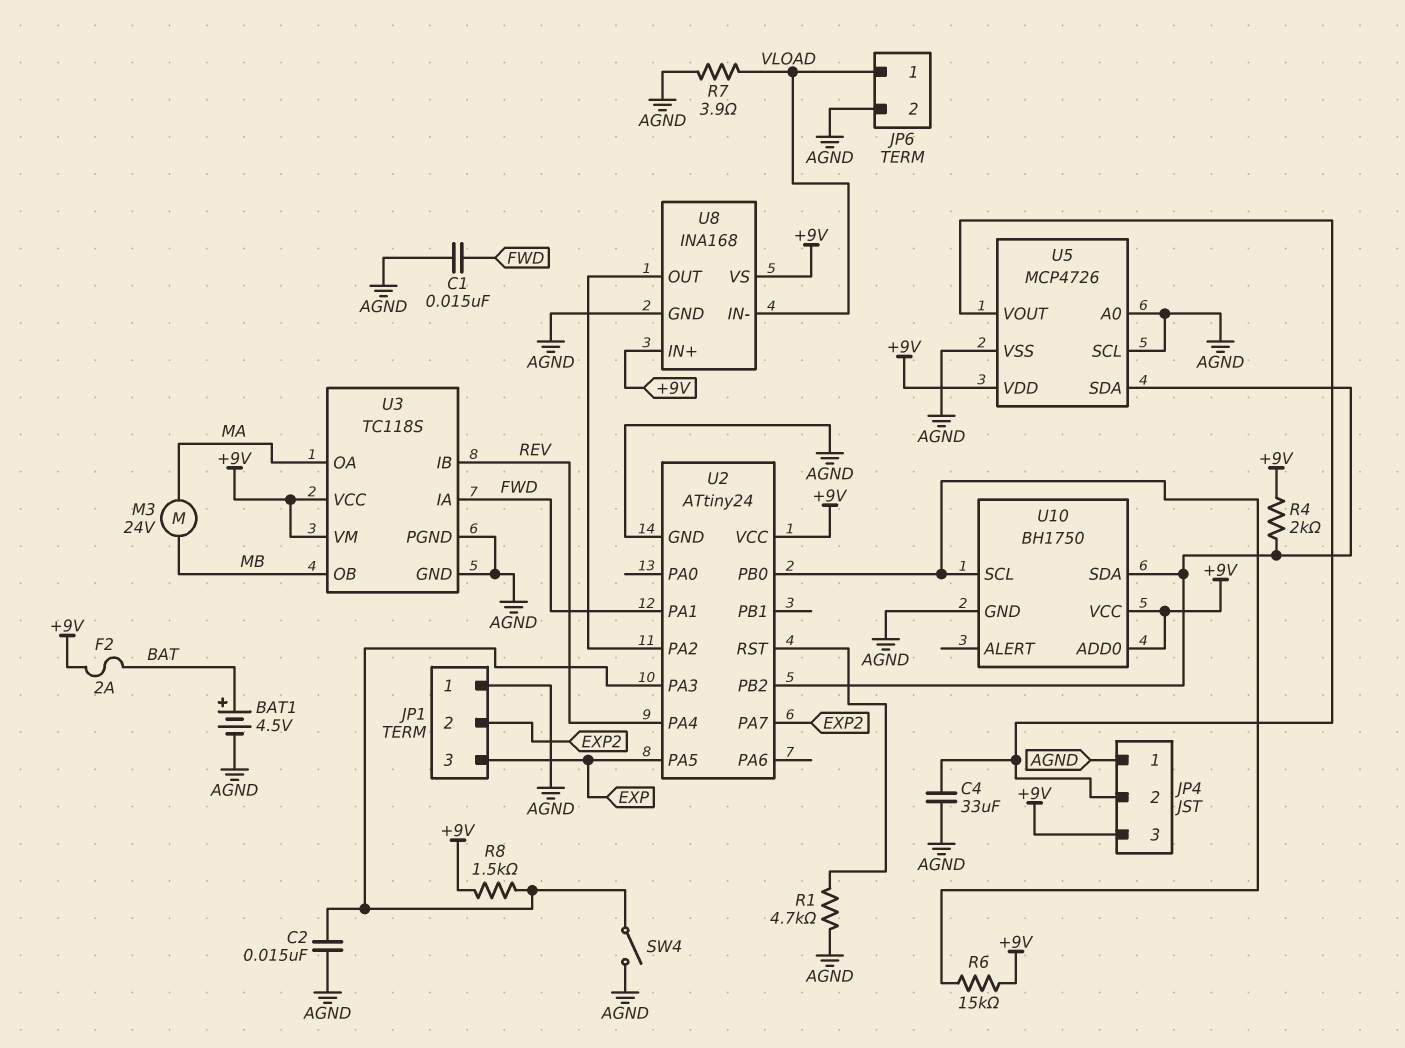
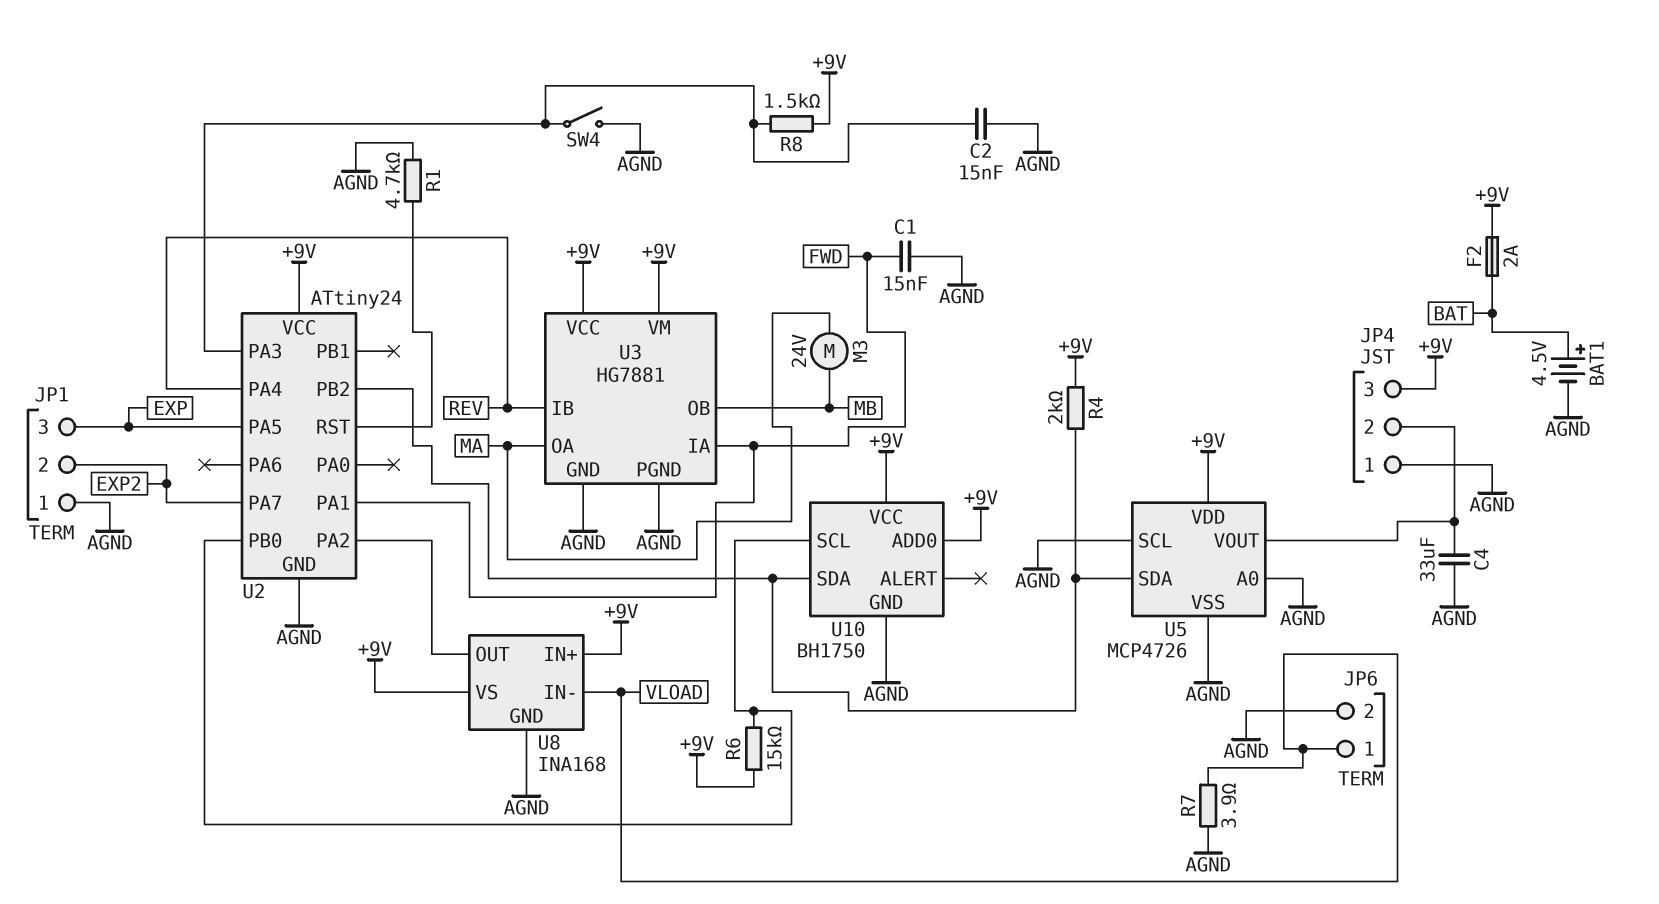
U3: TC118S -> HG7881

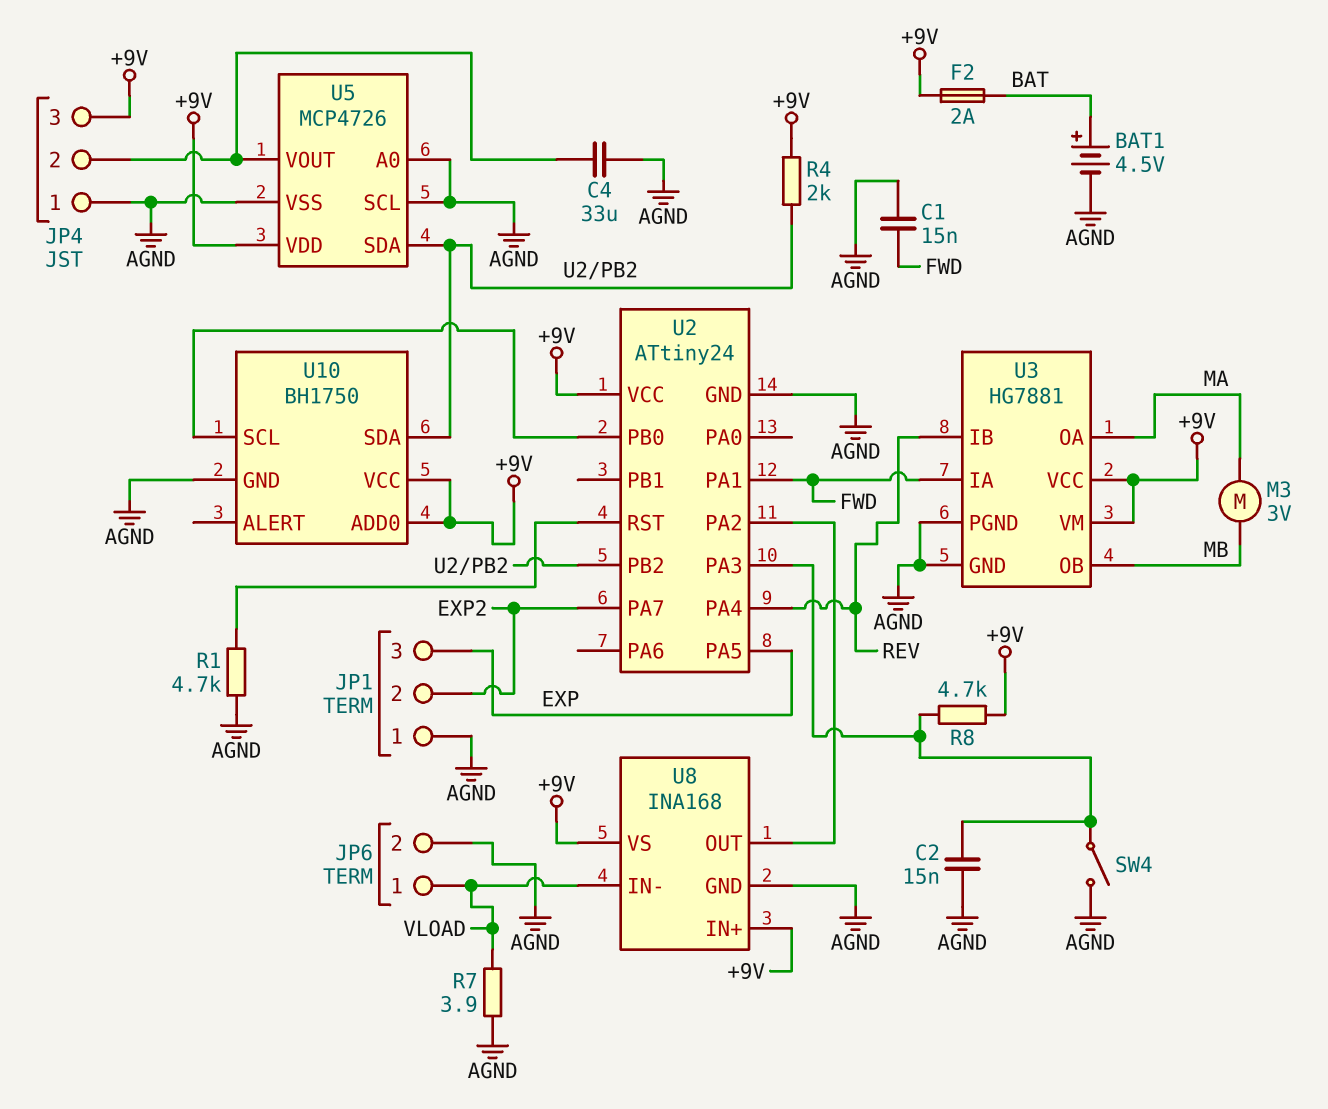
M3: motor 24V (MA, MB) -> motor 3V (MA, MB)
R6: 15k (+9V, U2/PB0) -> none
R8: 1.5k (+9V, U2/PA3) -> 4.7k (+9V, U2/PA3)

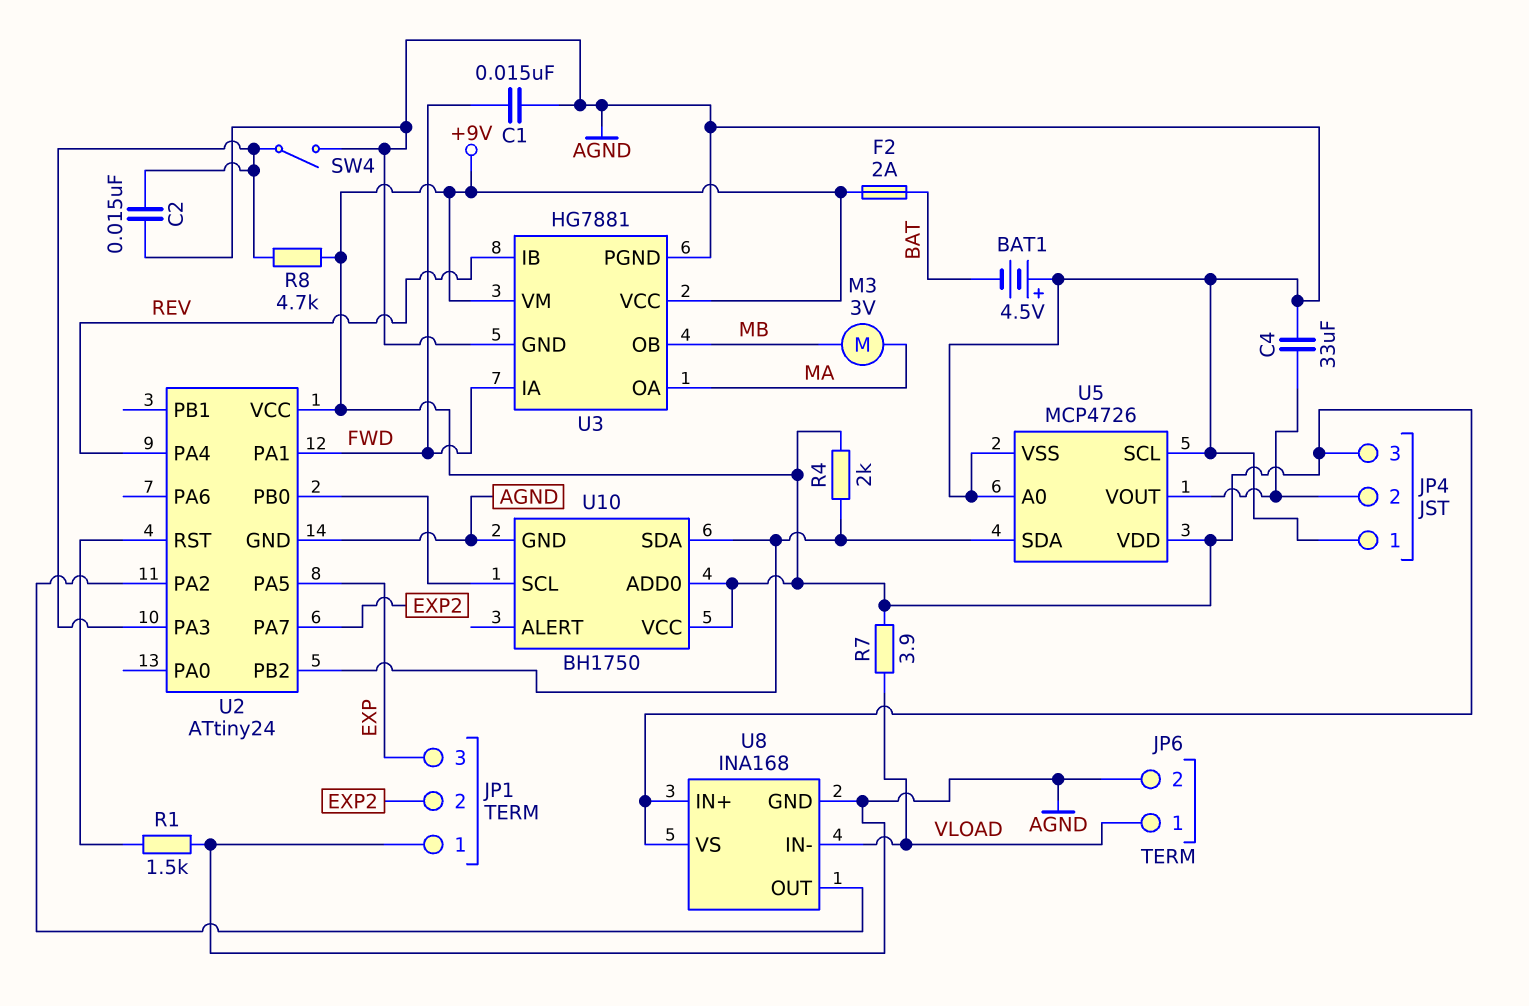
BAT1: 4.5V (plus BAT, minus AGND) -> 4.5V (plus AGND, minus BAT)
R1: 4.7k (AGND, U2/RST) -> 1.5k (AGND, U2/RST)
R7: 3.9 (AGND, VLOAD) -> 3.9 (+9V, VLOAD)

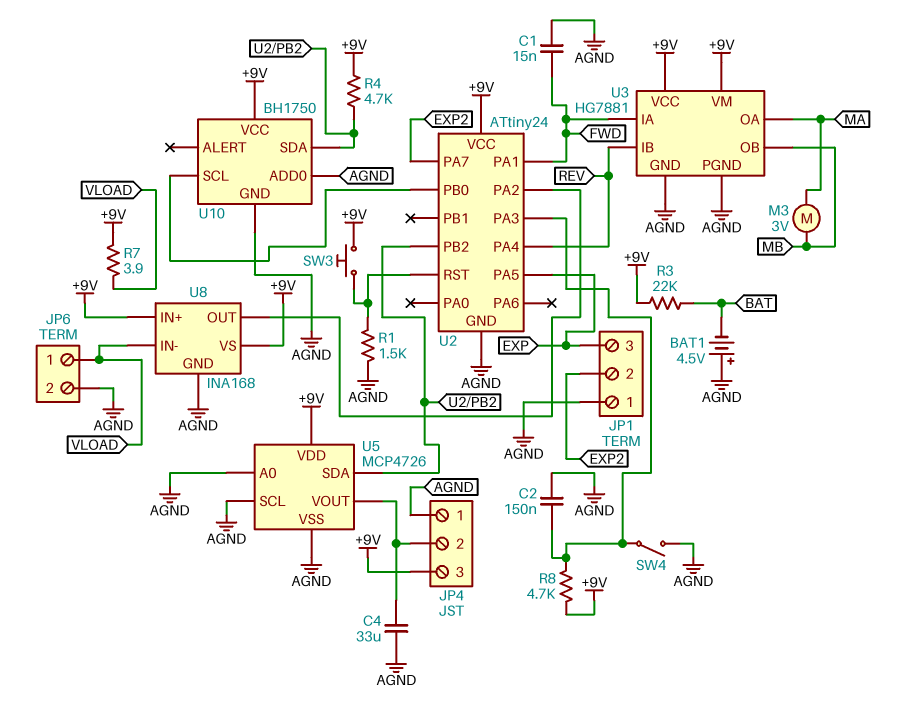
C2: 15nF (AGND, U2/PA3) -> 150nF (AGND, U2/PA3)
F2: 2A (+9V, BAT) -> none
R3: none -> 22k (+9V, BAT)
R4: 2k (+9V, U2/PB2) -> 4.7k (+9V, U2/PB2)
SW3: none -> button (+9V, U2/RST)
U10 pin ADD0: +9V -> AGND

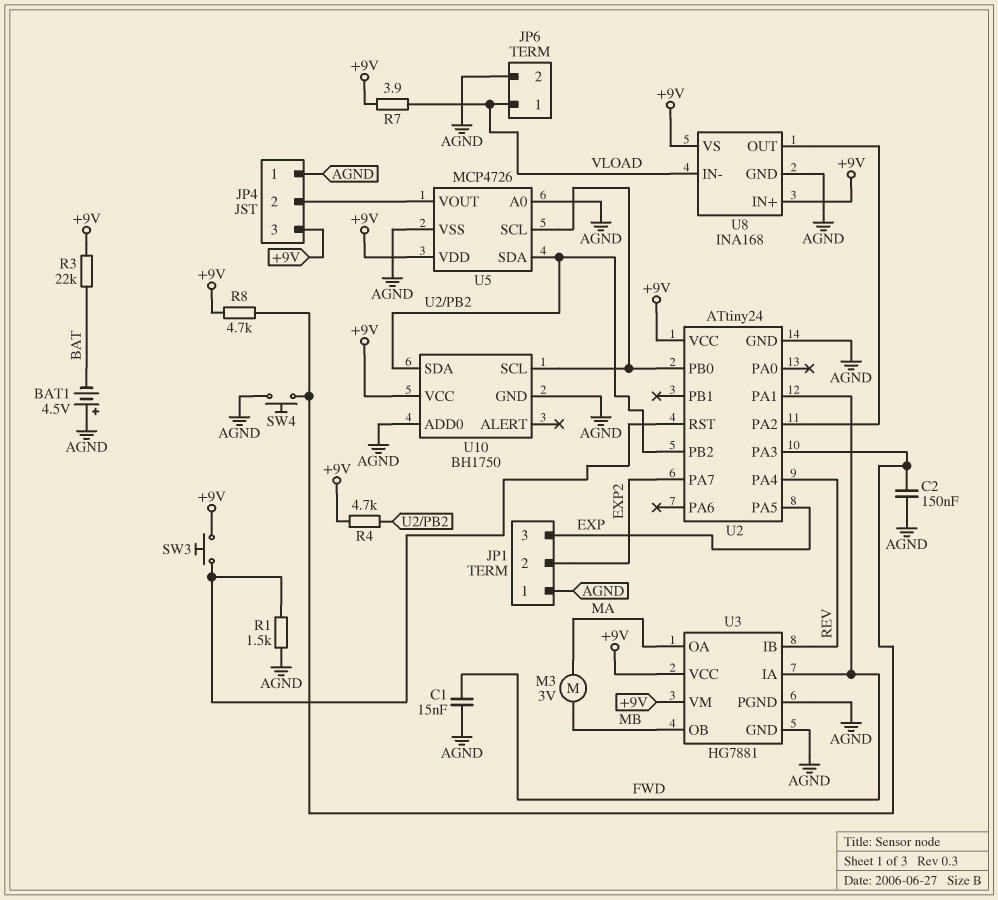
C4: 33uF (AGND, JP4/2) -> none
SW4: switch (AGND, U2/PA3) -> button (AGND, U2/PA3)
U5 pin SCL: AGND -> U2/PB0

